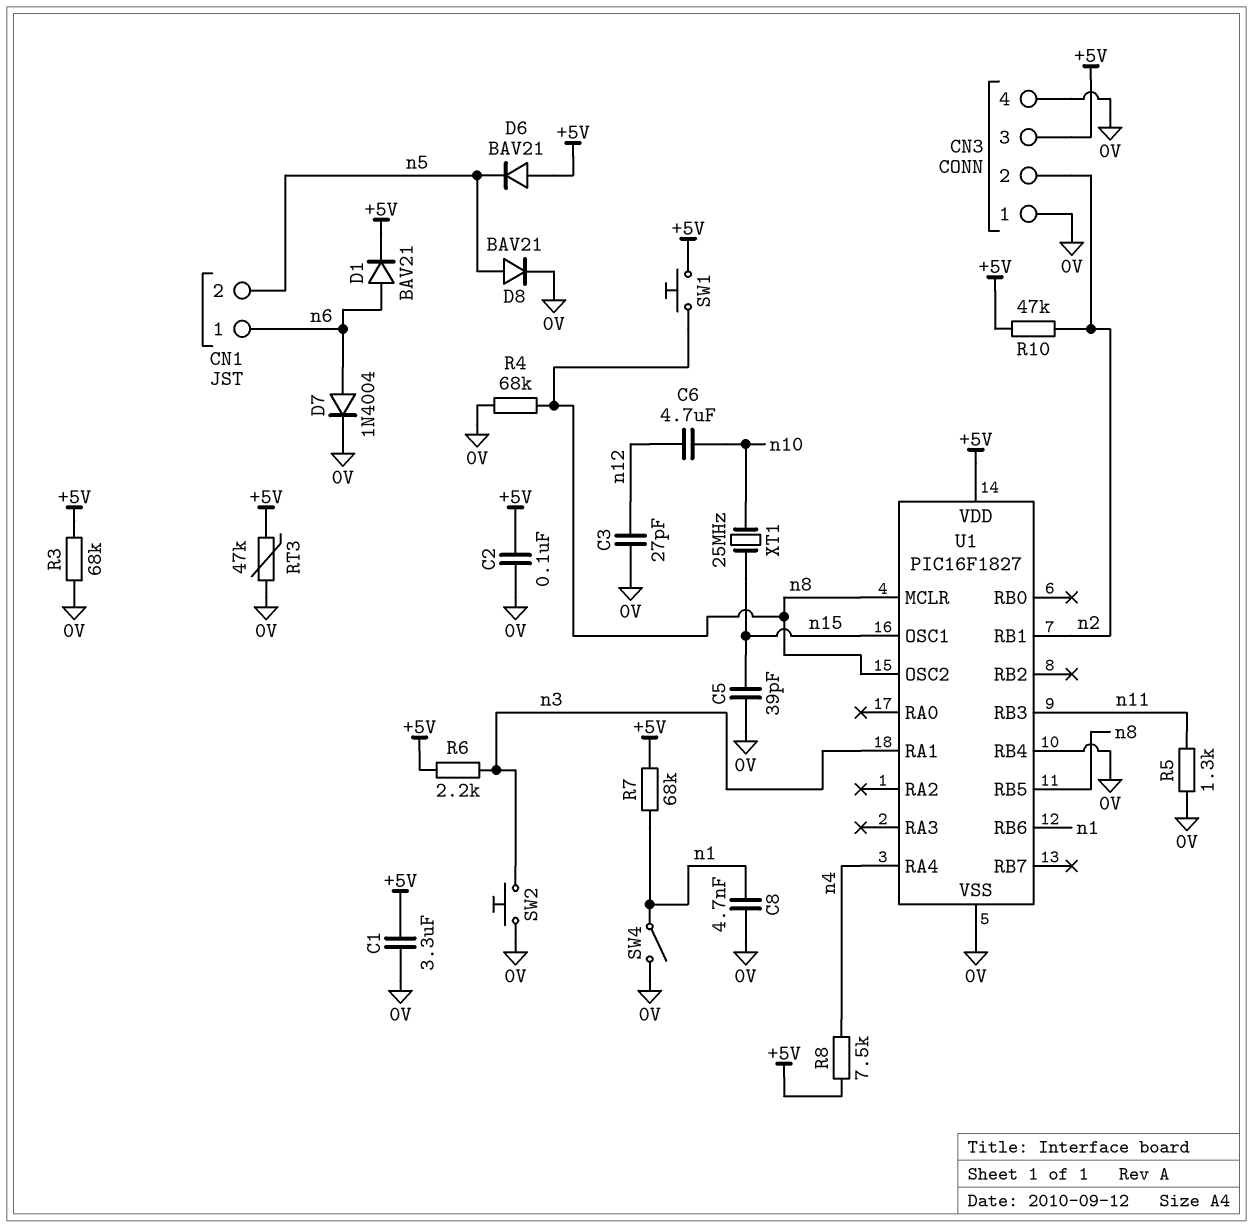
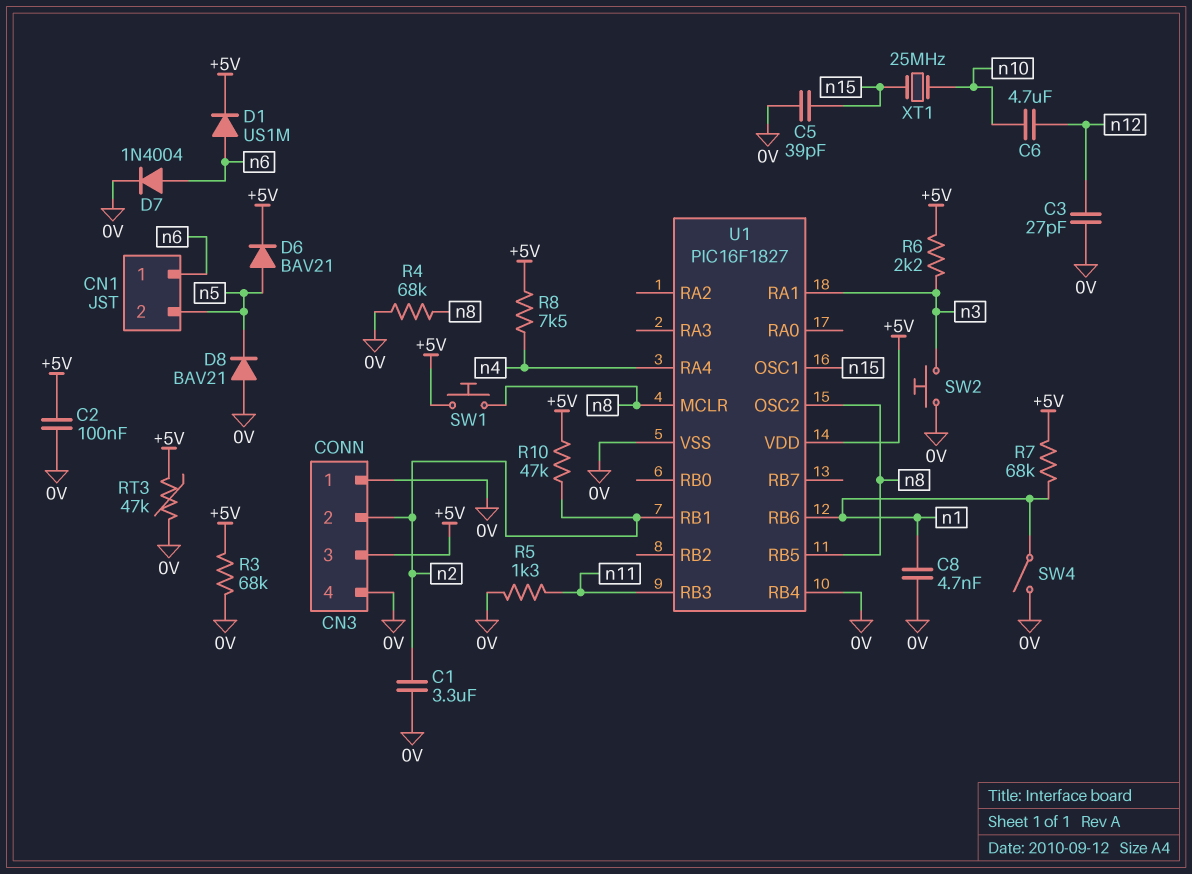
C1: 3.3uF (+5V, 0V) -> 3.3uF (0V, n2)
D1: diode BAV21 (A n6, K +5V) -> diode US1M (A n6, K +5V)
D6: diode BAV21 (A +5V, K n5) -> diode BAV21 (A n5, K +5V)
D8: diode BAV21 (A n5, K 0V) -> diode BAV21 (A 0V, K n5)

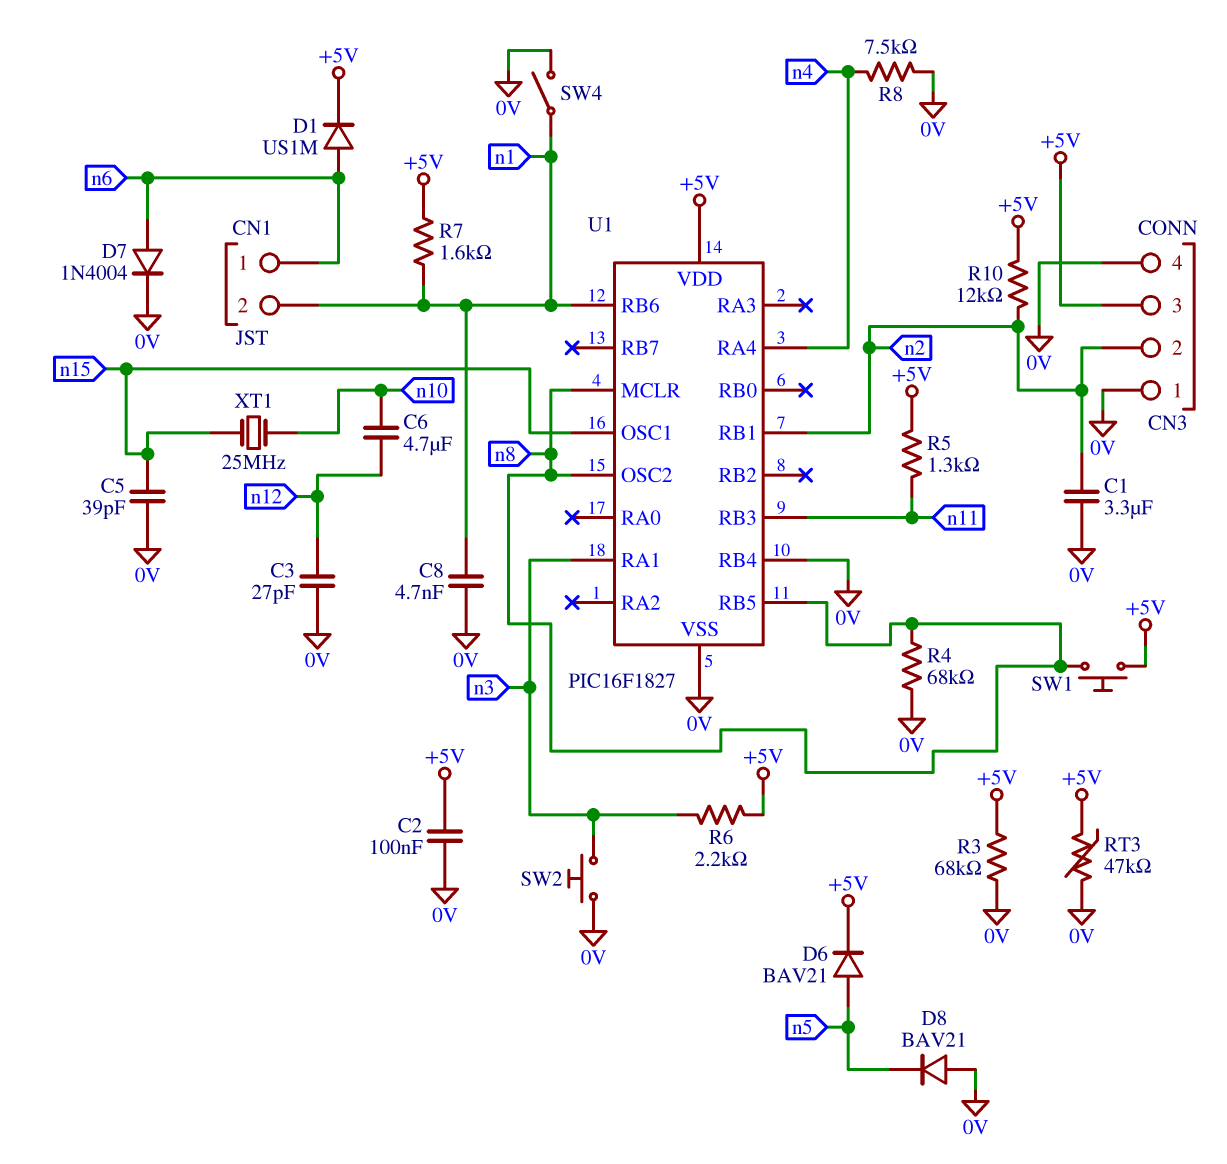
CN1 pin 2: n5 -> n1
R5: 1.3k (0V, n11) -> 1.3k (+5V, n11)
R7: 68k (+5V, n1) -> 1.6k (+5V, n1)
R8: 7.5k (+5V, n4) -> 7.5k (0V, n4)
R10: 47k (+5V, n2) -> 12k (+5V, n2)

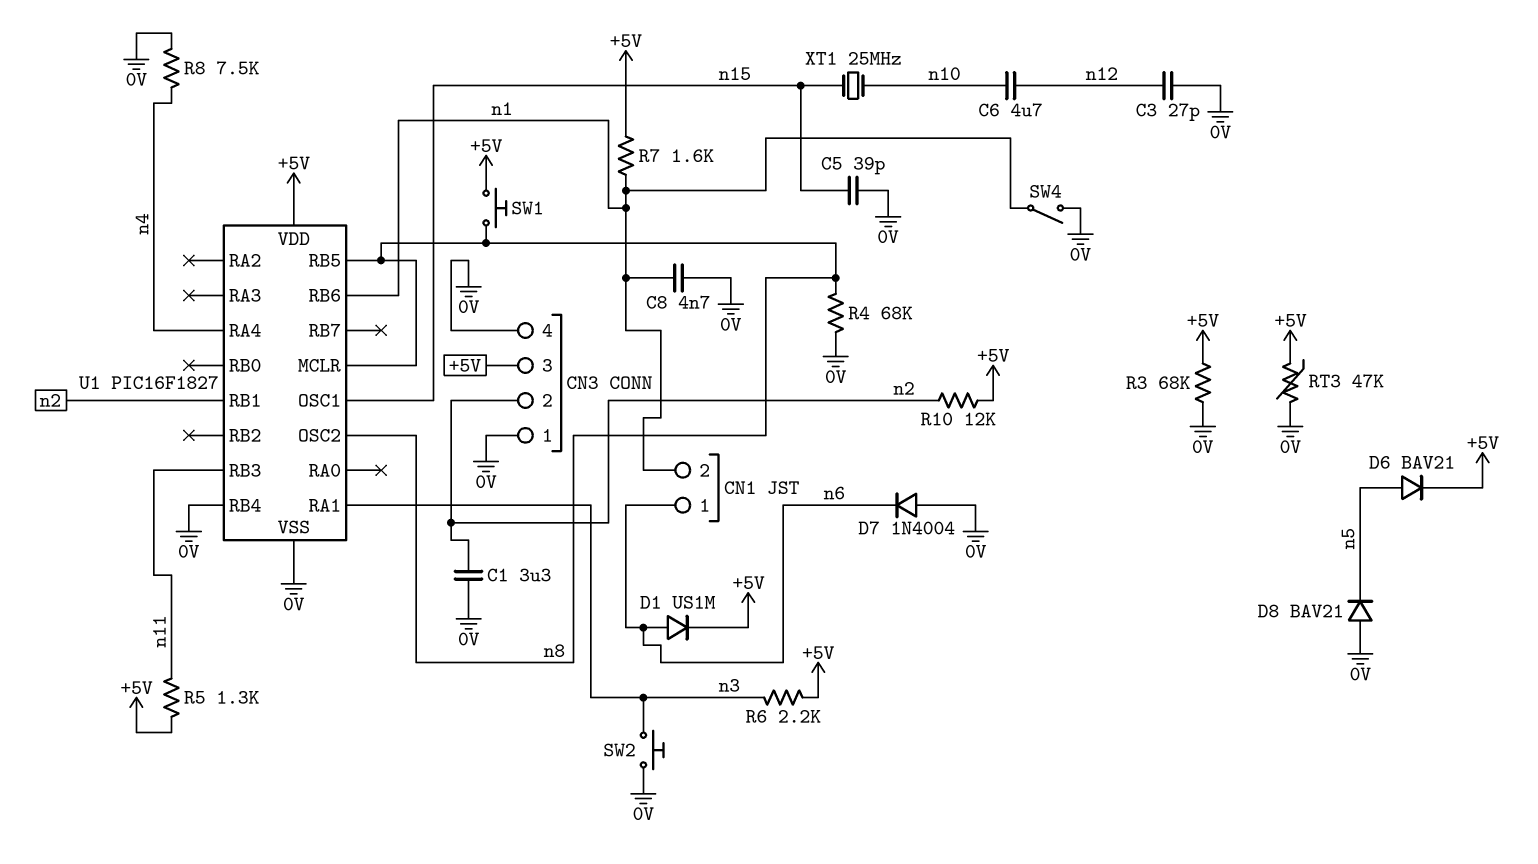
C2: 100nF (+5V, 0V) -> none
D7: diode 1N4004 (A n6, K 0V) -> diode 1N4004 (A 0V, K n6)

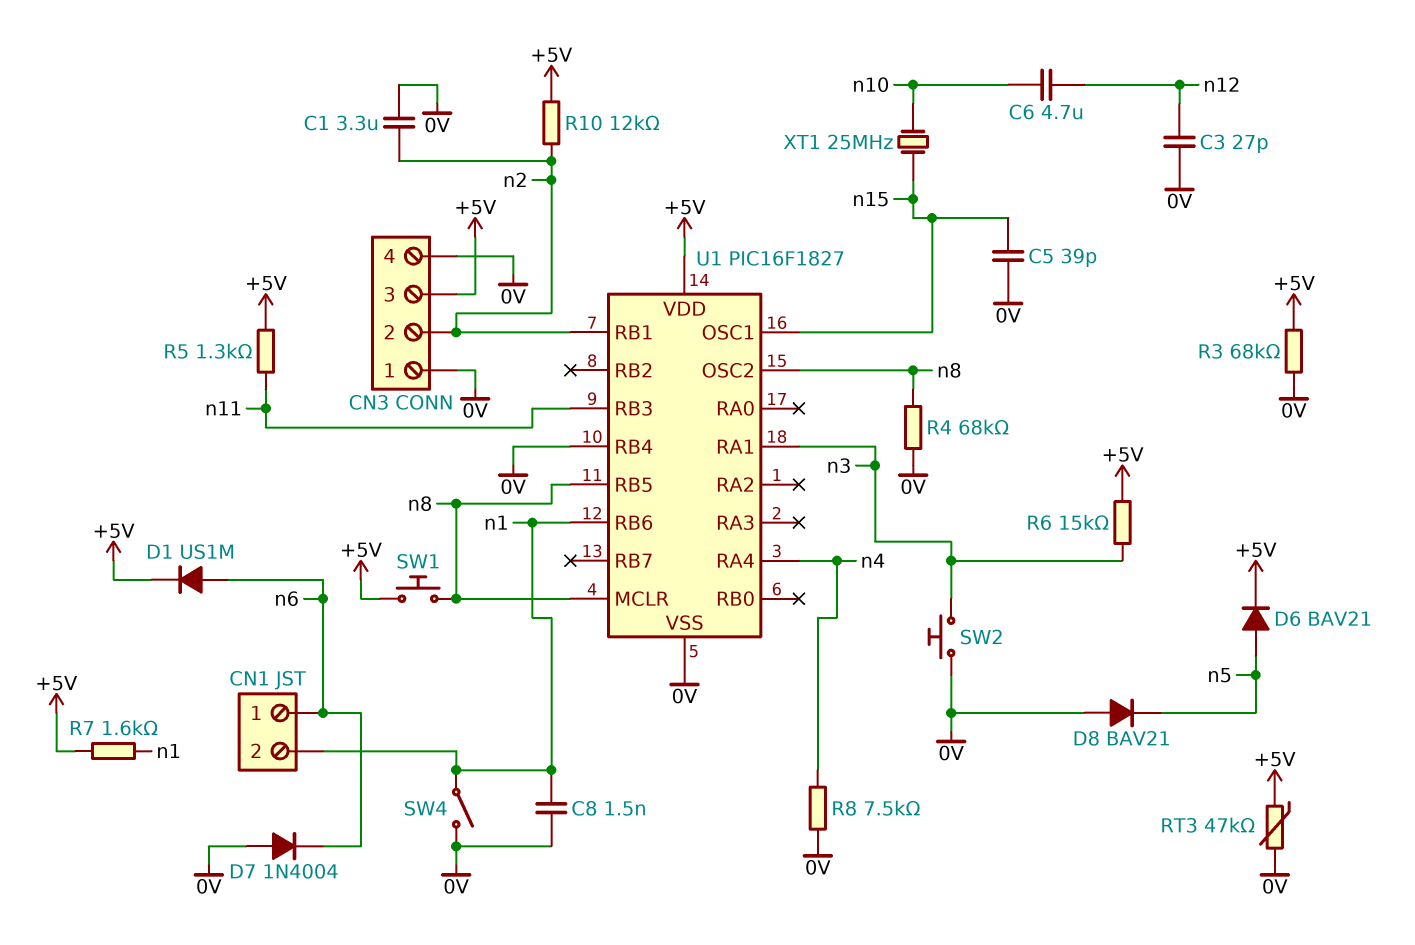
C8: 4.7nF (0V, n1) -> 1.5nF (0V, n1)
R6: 2.2k (+5V, n3) -> 15k (+5V, n3)

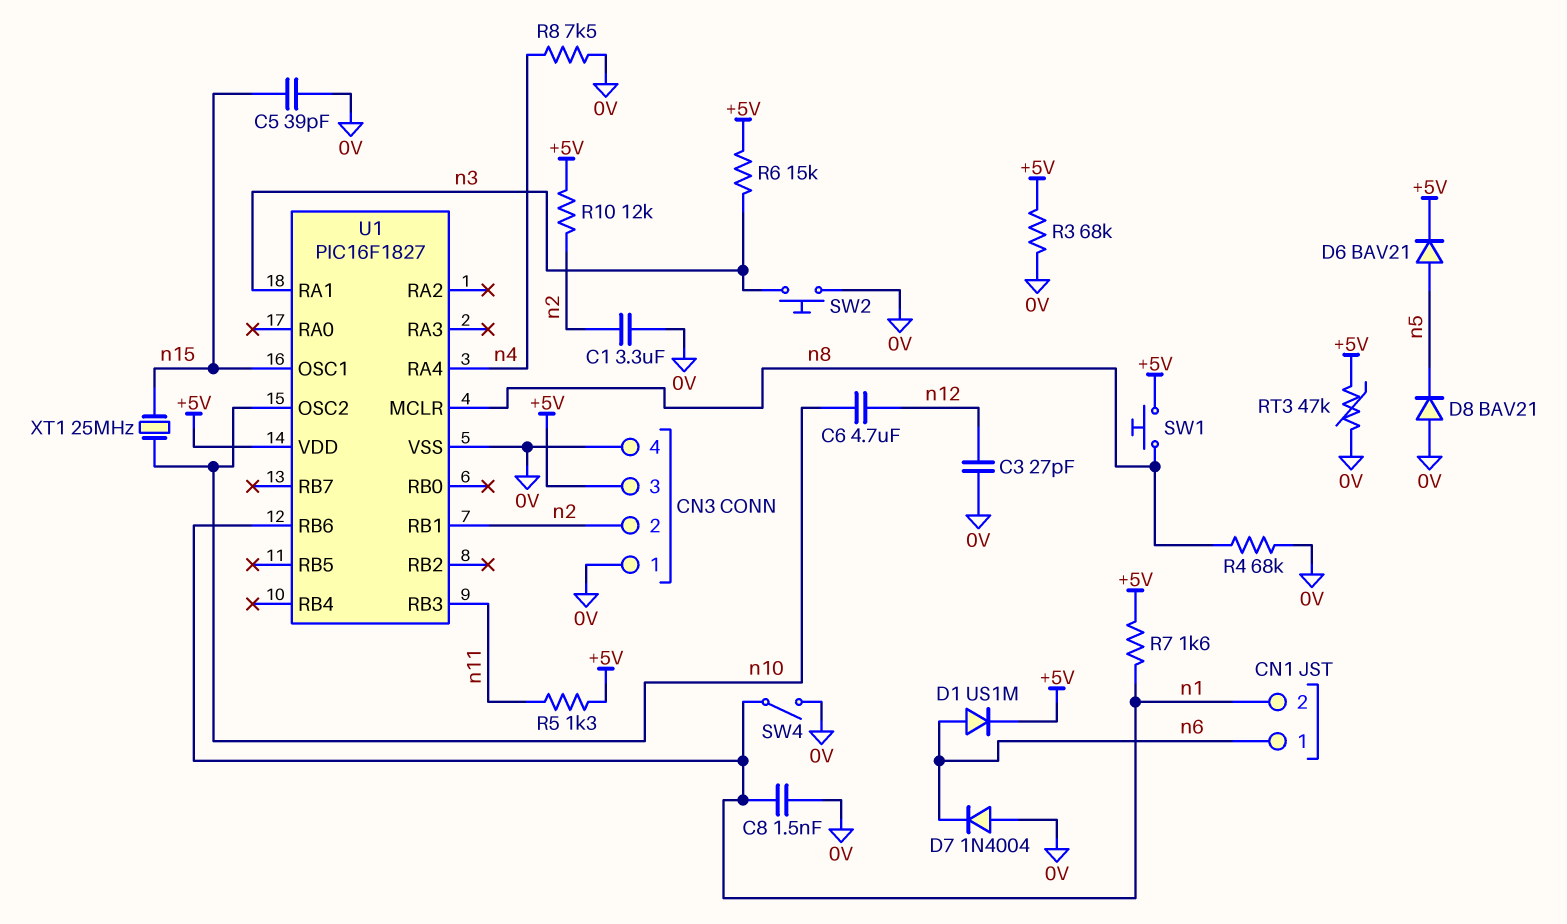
U1 pin OSC2: n8 -> n10
U1 pin RB4: 0V -> none
U1 pin RB5: n8 -> none

